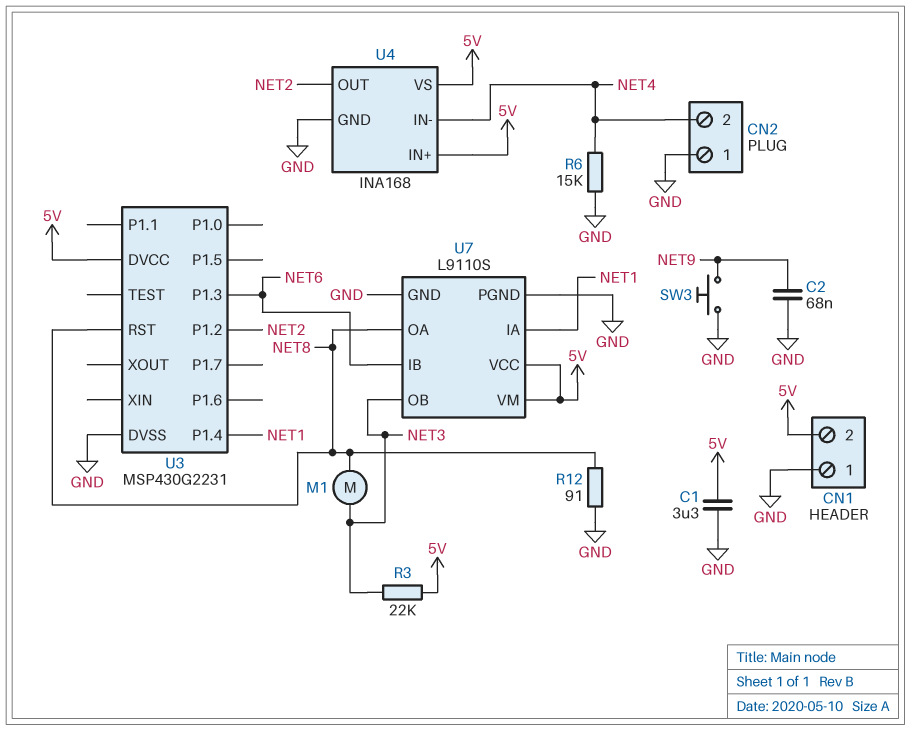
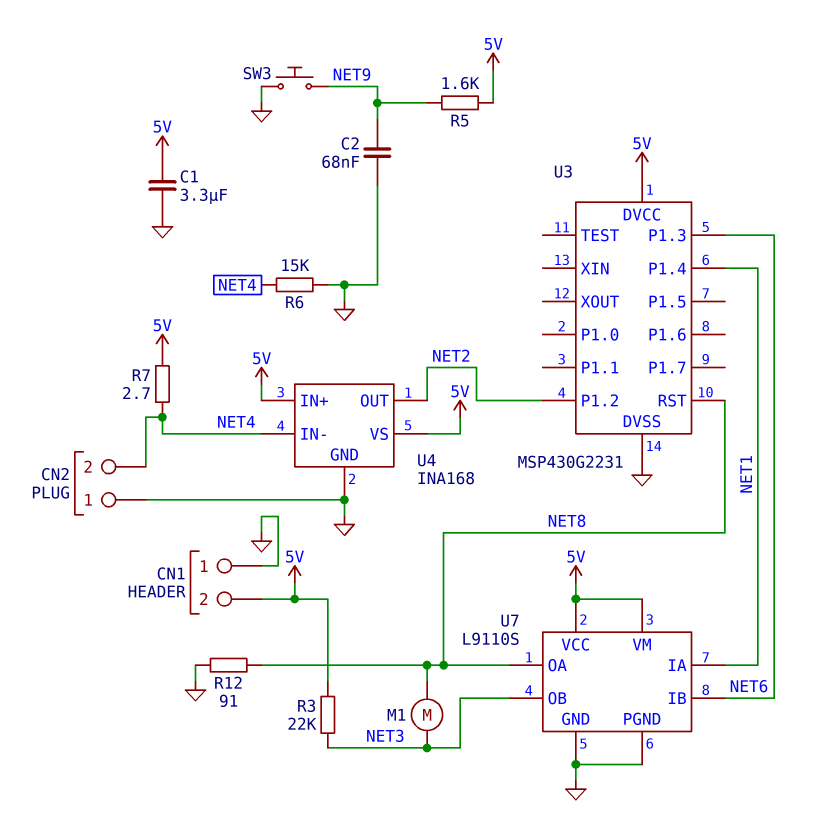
R5: none -> 1.6k (5V, NET9)
R7: none -> 2.7 (5V, NET4)

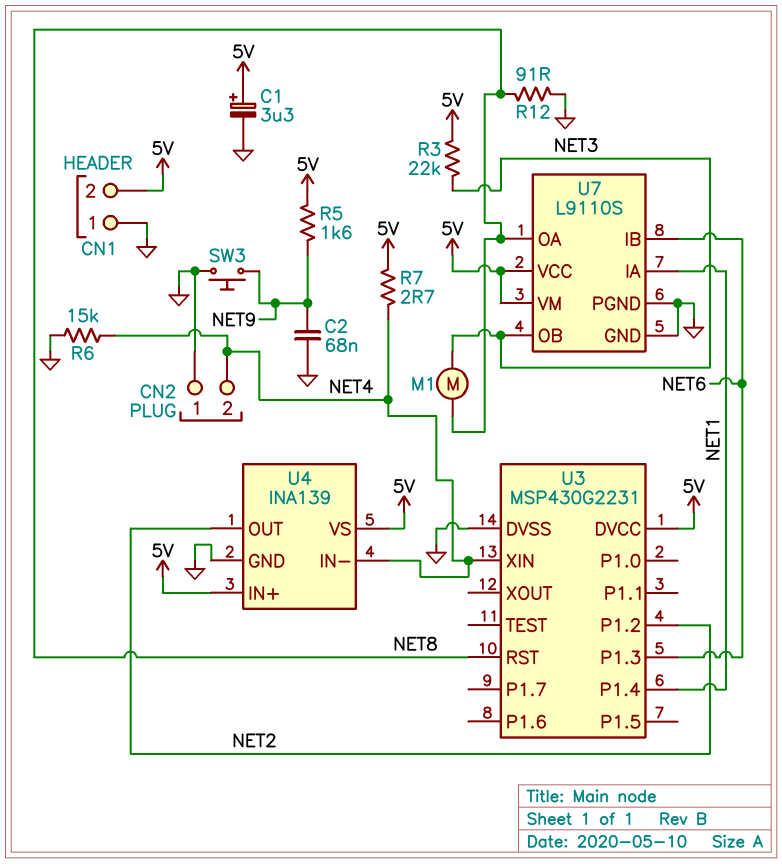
C1: 3.3uF (5V, GND) -> 3.3uF (plus 5V, minus GND)
U3 pin XIN: none -> NET4
U4: INA168 -> INA139

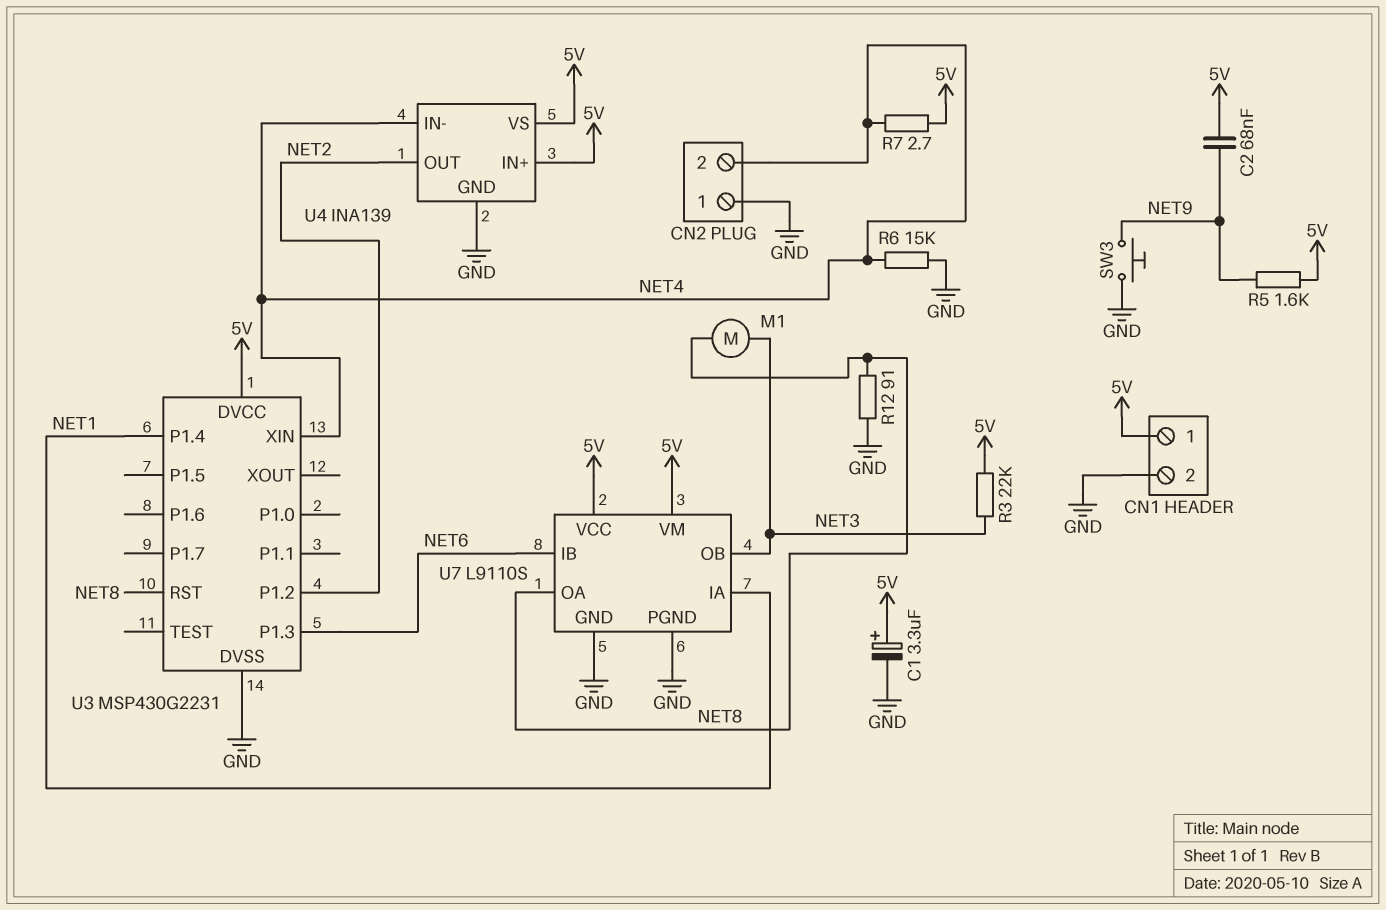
C2: 68nF (GND, NET9) -> 68nF (5V, NET9)
CN1 pin 1: GND -> 5V
CN1 pin 2: 5V -> GND

